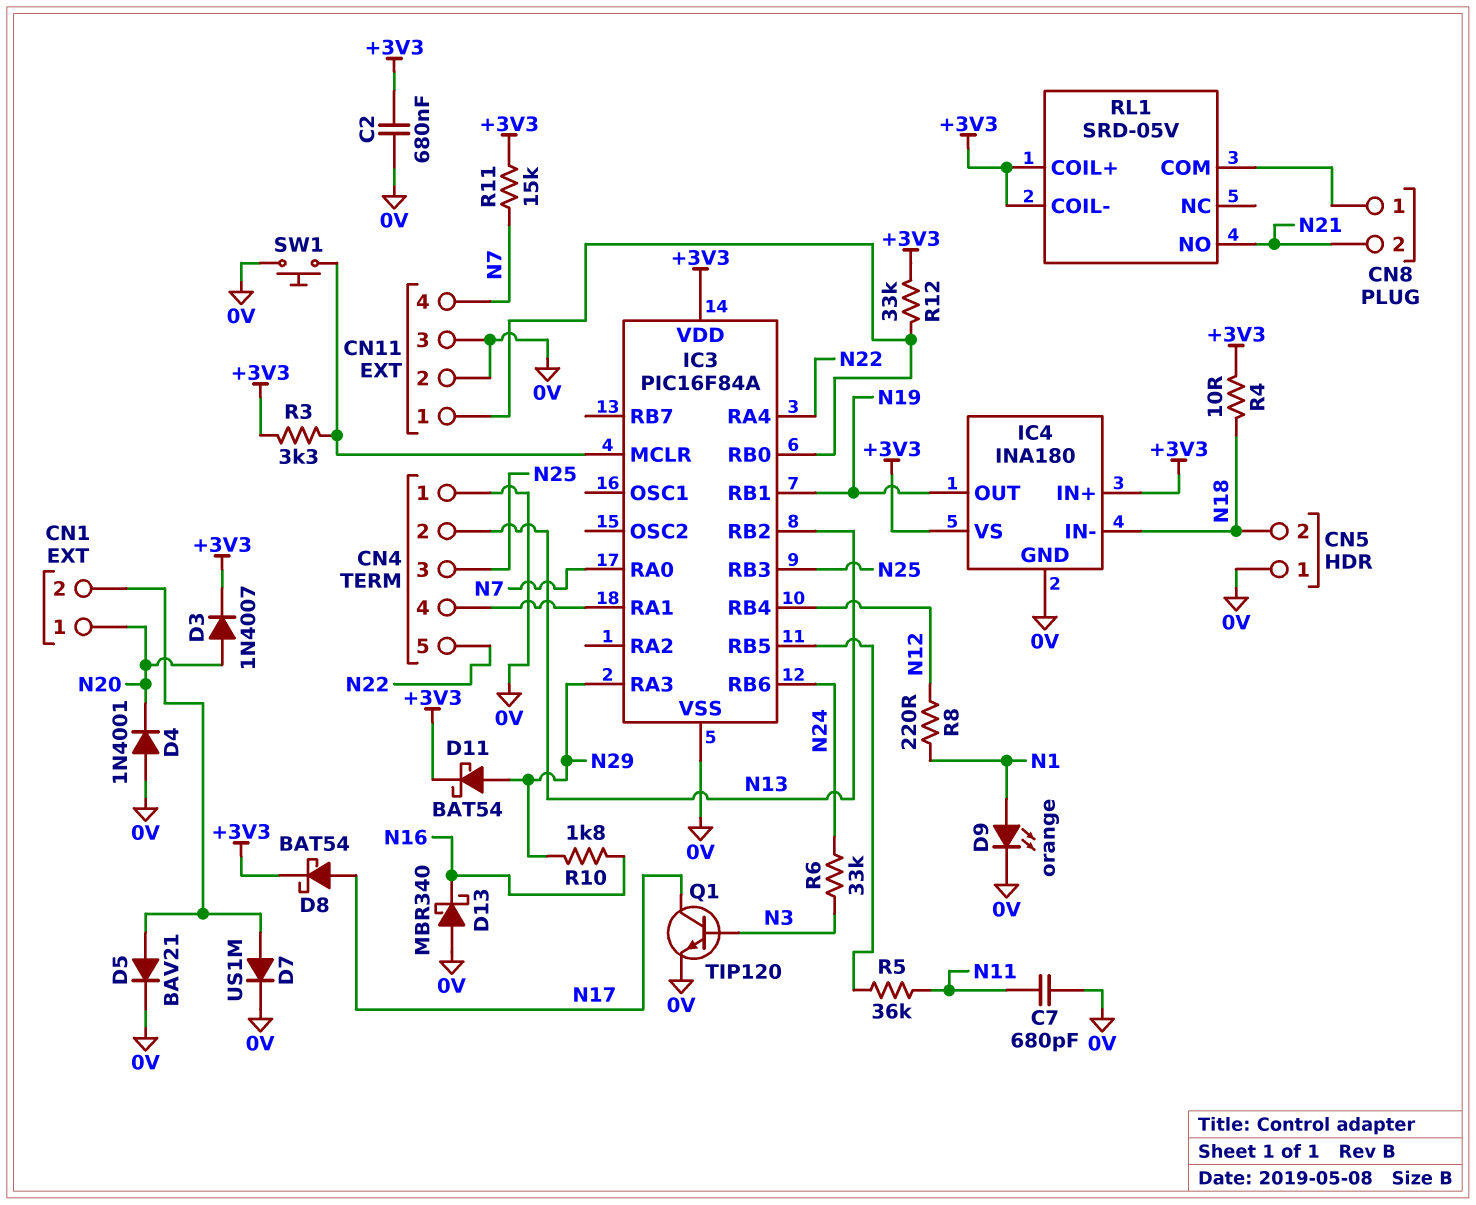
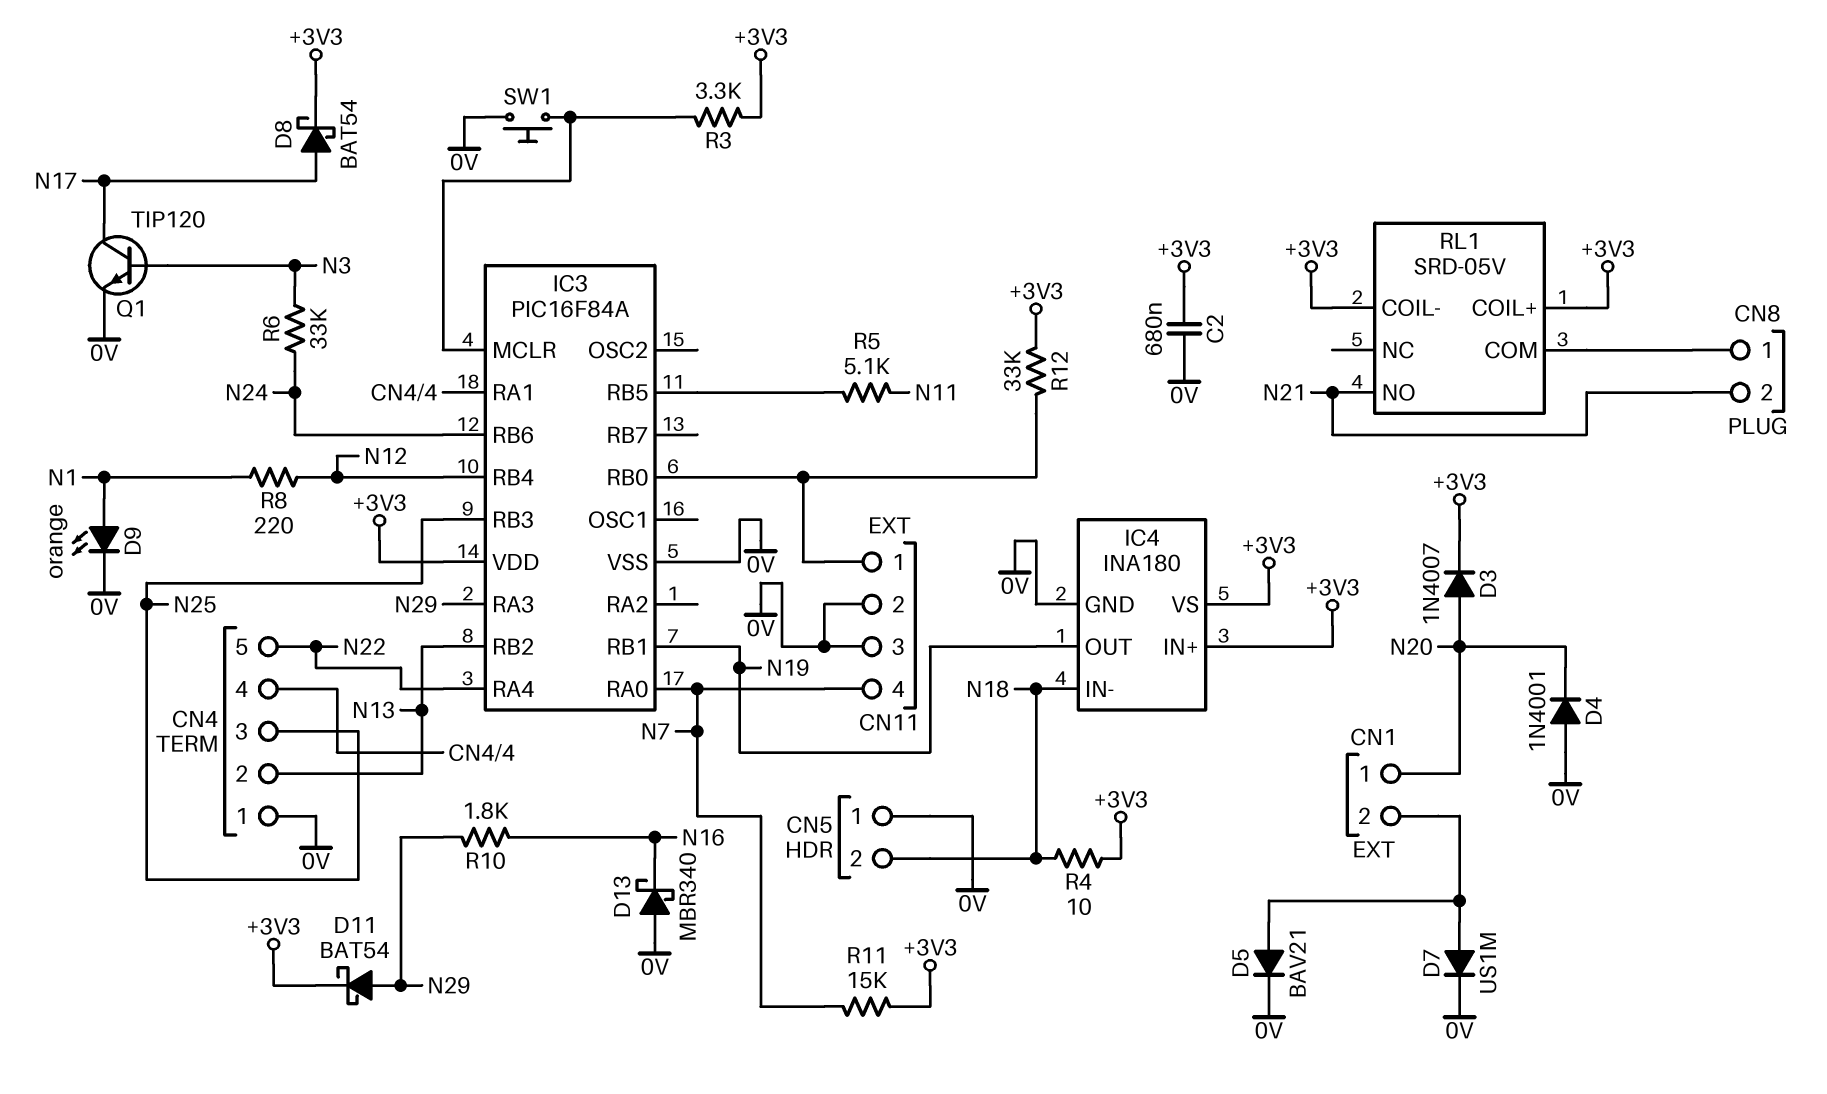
C7: 680pF (0V, N11) -> none
R5: 36k (IC3/RB5, N11) -> 5.1k (IC3/RB5, N11)

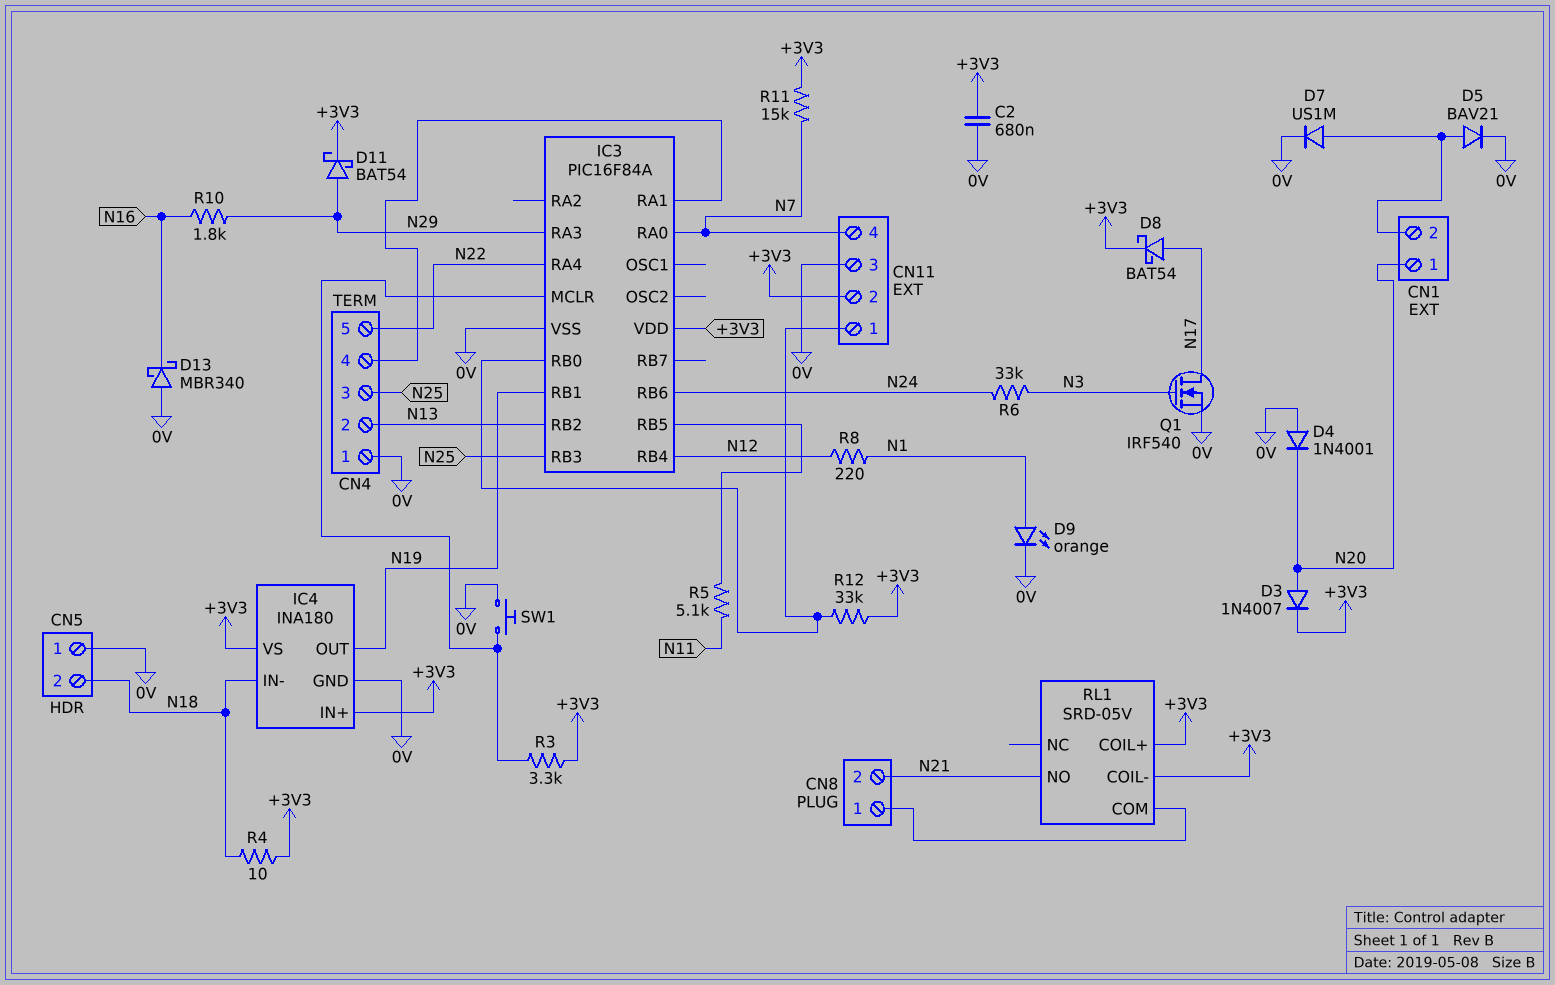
CN11 pin 2: 0V -> +3V3
Q1: NPN TIP120 (B N3, C N17, E 0V) -> NMOS IRF540 (G N3, D N17, S 0V)

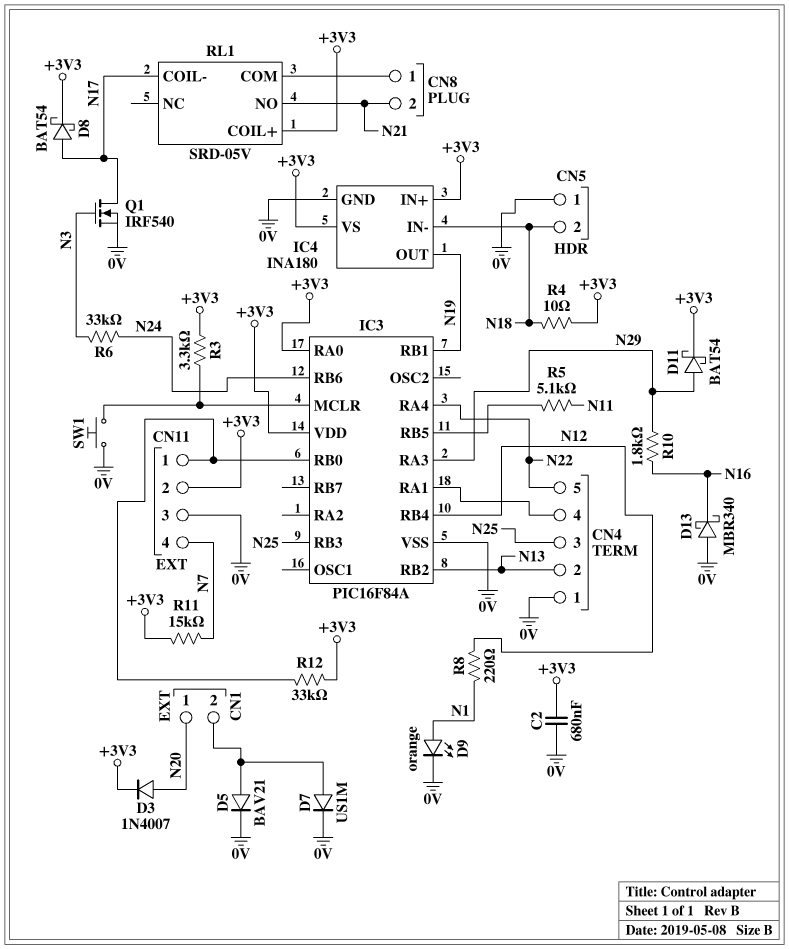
D4: diode 1N4001 (A 0V, K N20) -> none
IC3 pin RA0: N7 -> +3V3
RL1 pin COIL-: +3V3 -> N17

